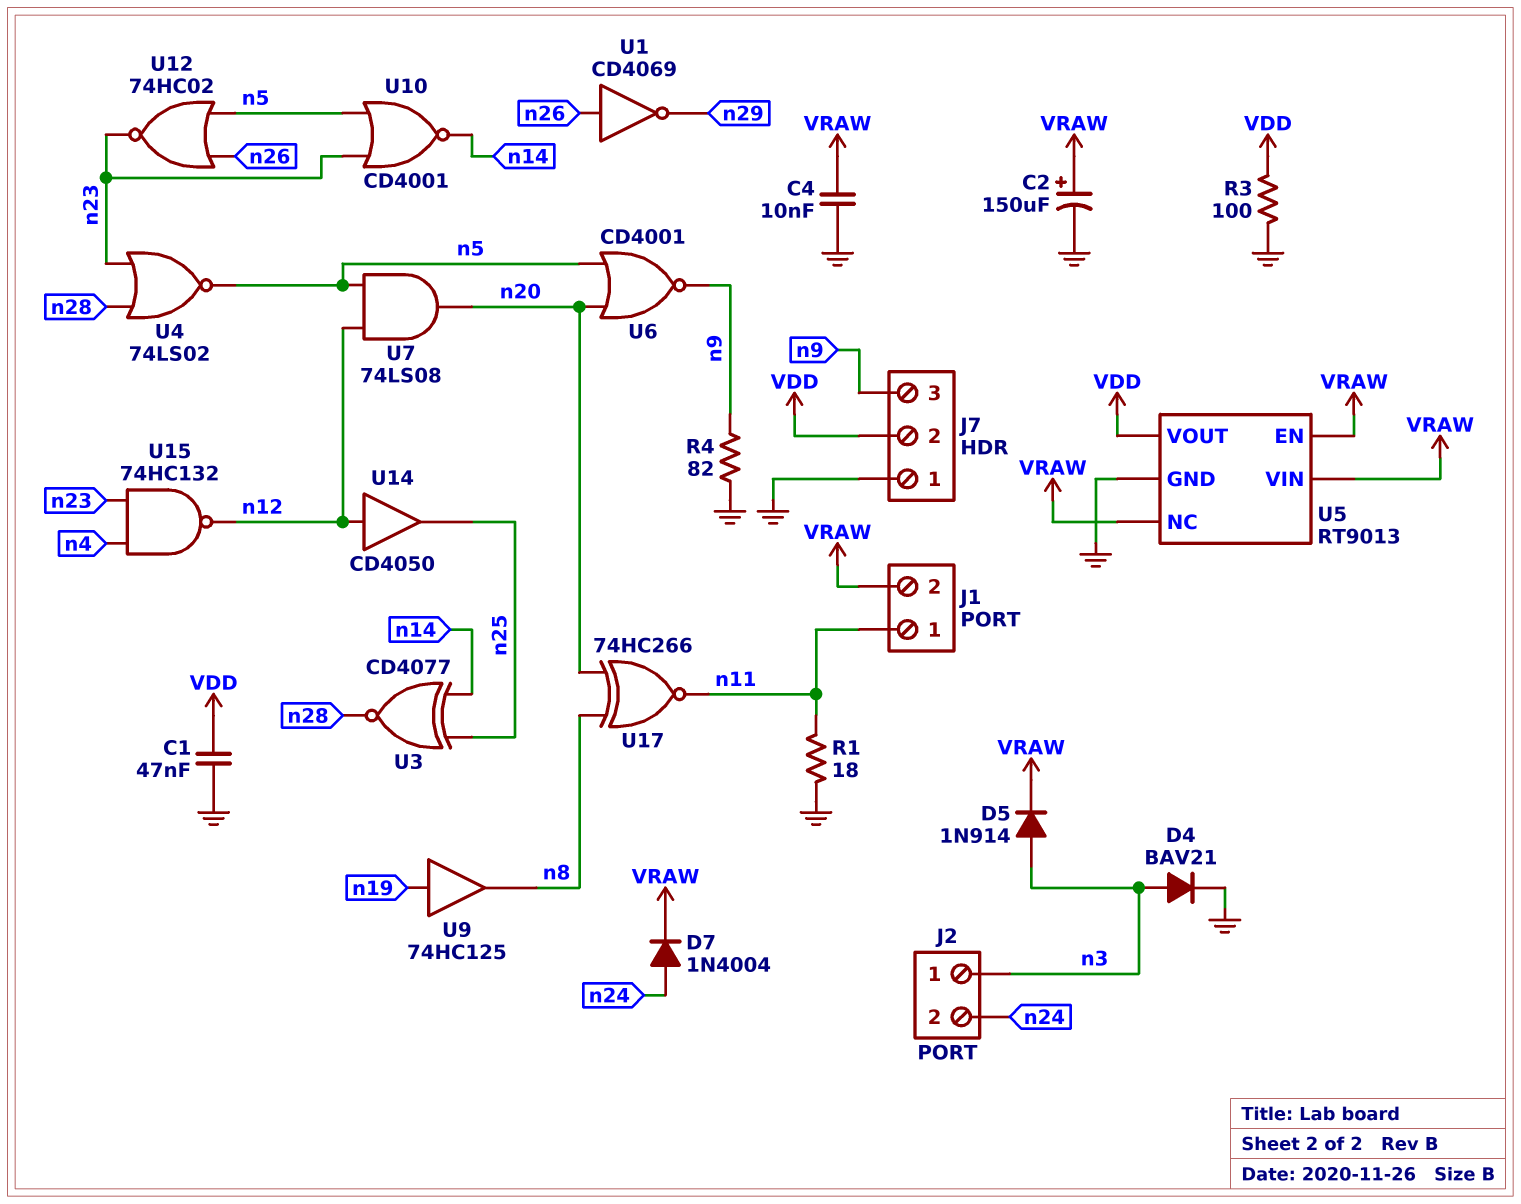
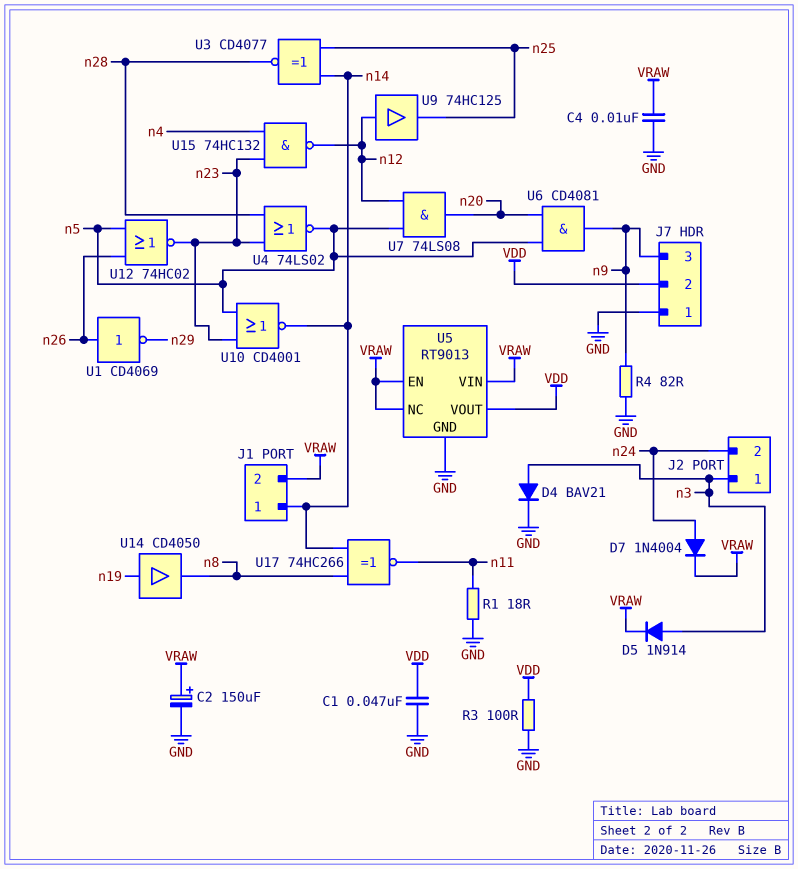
J1 pin 1: n11 -> n14
U6: NOR CD4001 (in n5, in n20, out n9) -> AND CD4081 (in n5, in n20, out n9)
U9: buffer 74HC125 (in n19, out n8) -> buffer 74HC125 (in n12, out n25)
U14: buffer CD4050 (in n12, out n25) -> buffer CD4050 (in n19, out n8)
U17: XNOR 74HC266 (in n8, in n20, out n11) -> XNOR 74HC266 (in n8, in n14, out n11)

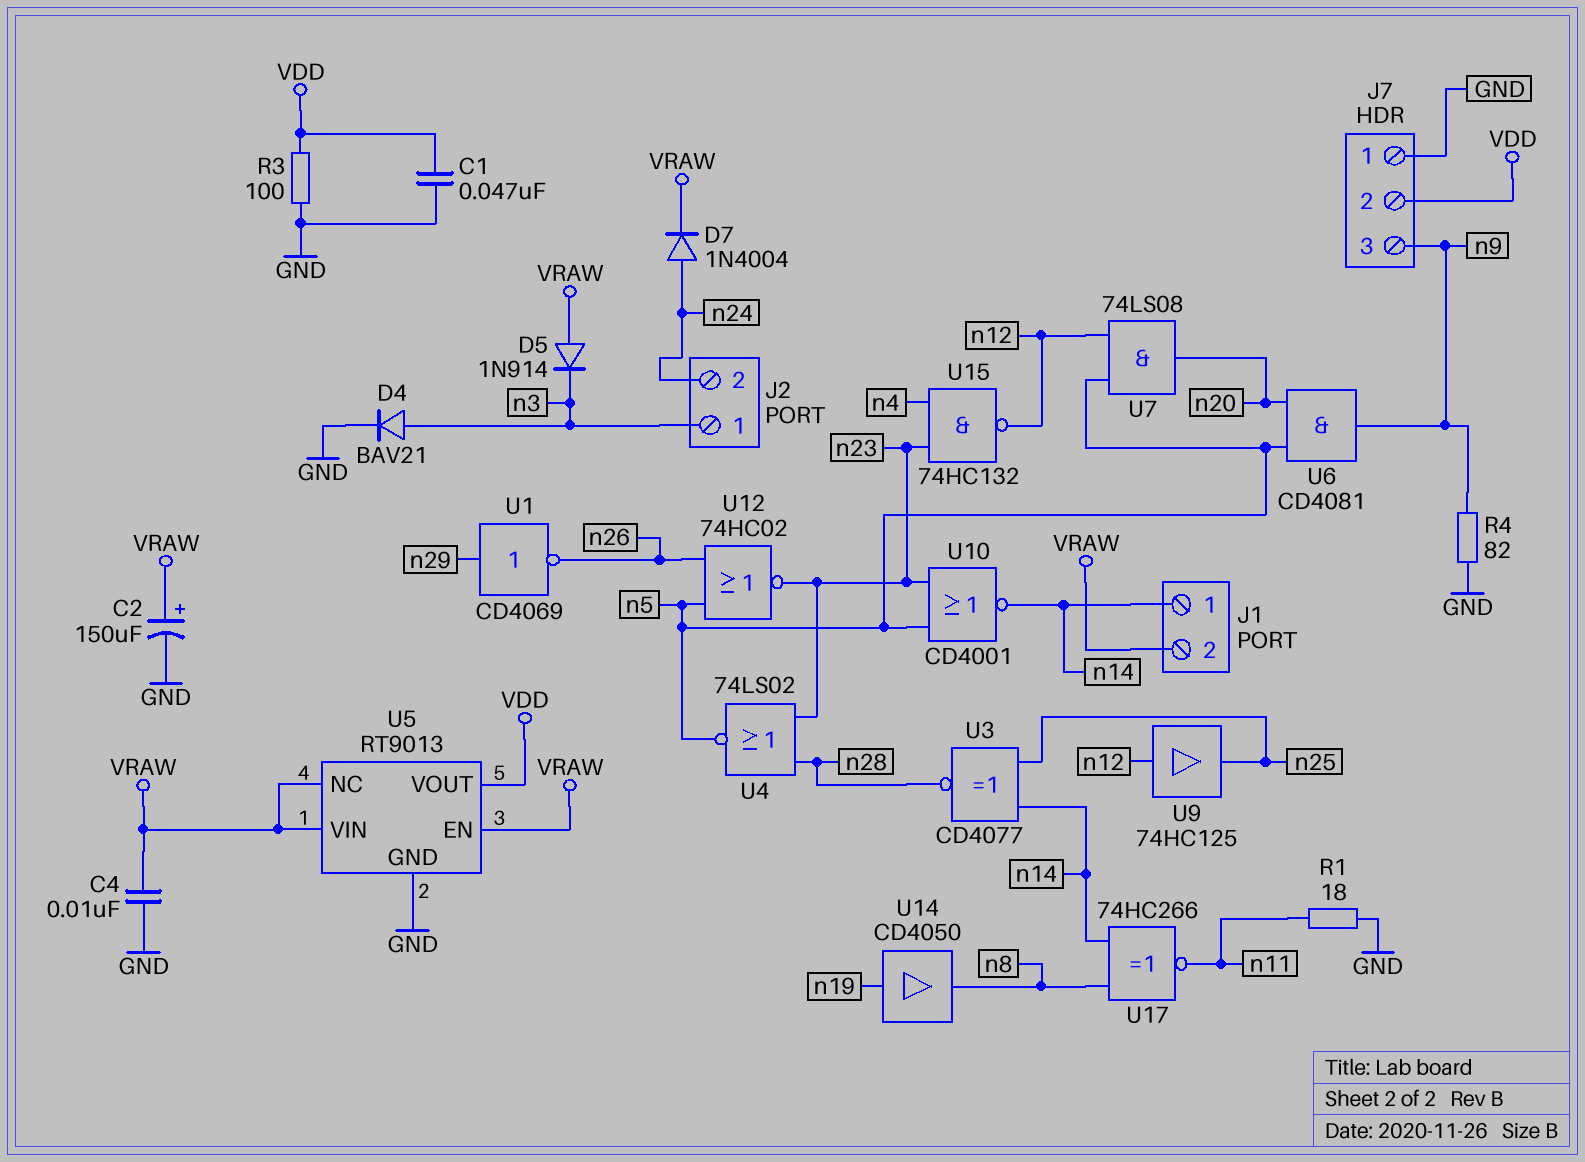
D5: diode 1N914 (A n3, K VRAW) -> diode 1N914 (A VRAW, K n3)
U1: NOT CD4069 (in n26, out n29) -> NOT CD4069 (in n29, out n26)

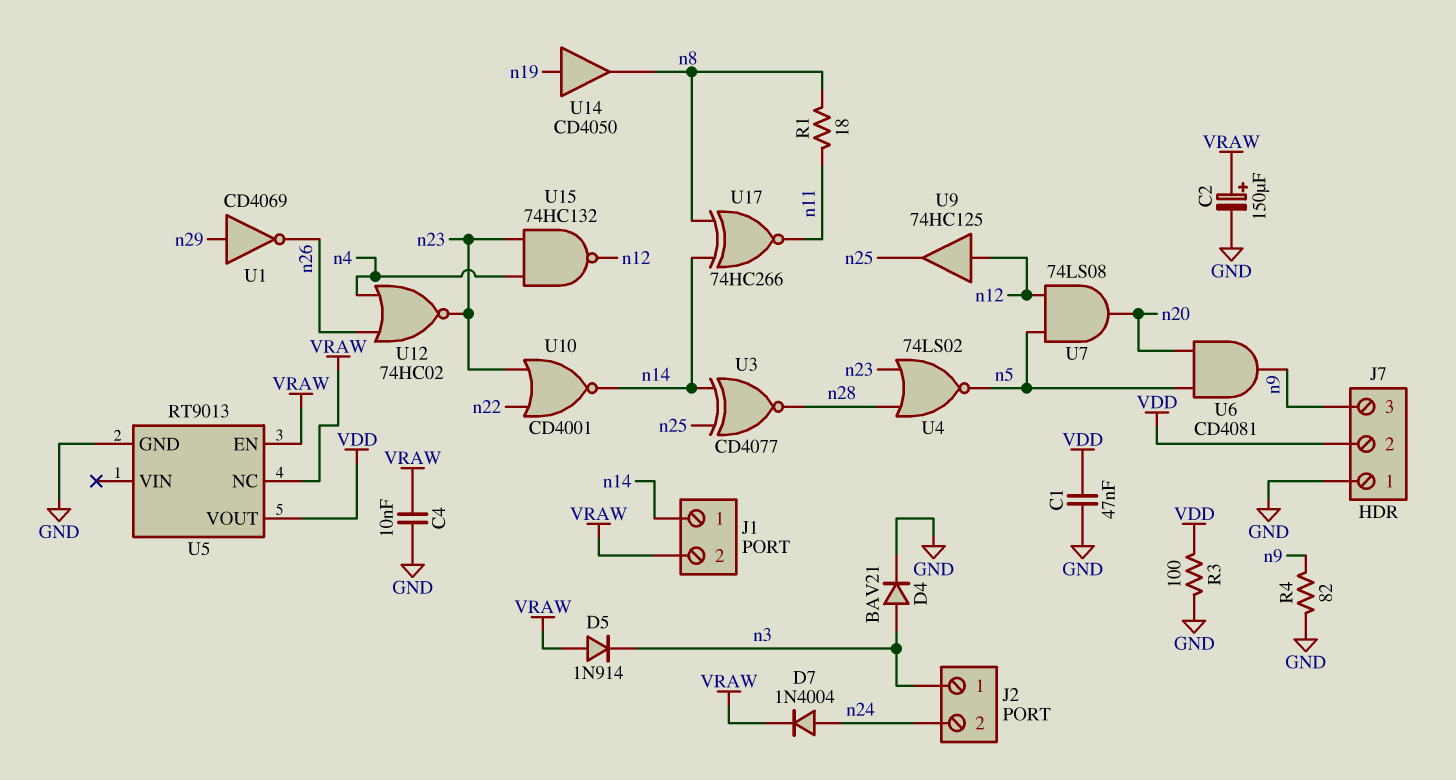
R1: 18 (GND, n11) -> 18 (n8, n11)
U5 pin VIN: VRAW -> none
U10: NOR CD4001 (in n5, in n23, out n14) -> NOR CD4001 (in n22, in n23, out n14)
U12: NOR 74HC02 (in n5, in n26, out n23) -> NOR 74HC02 (in n4, in n26, out n23)

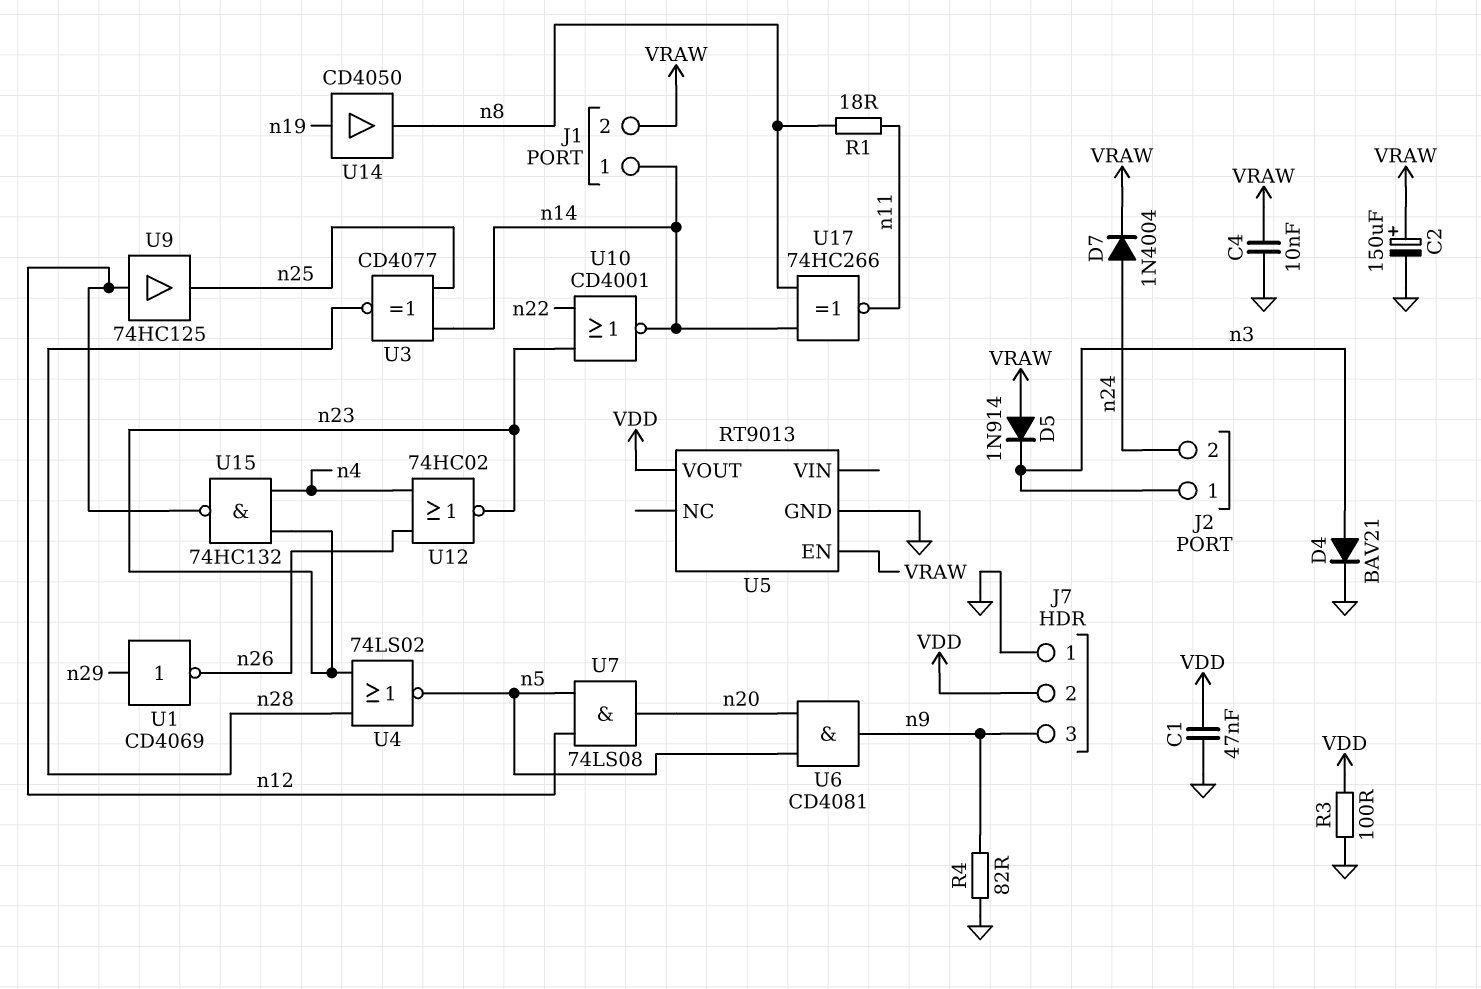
U5 pin NC: VRAW -> none

